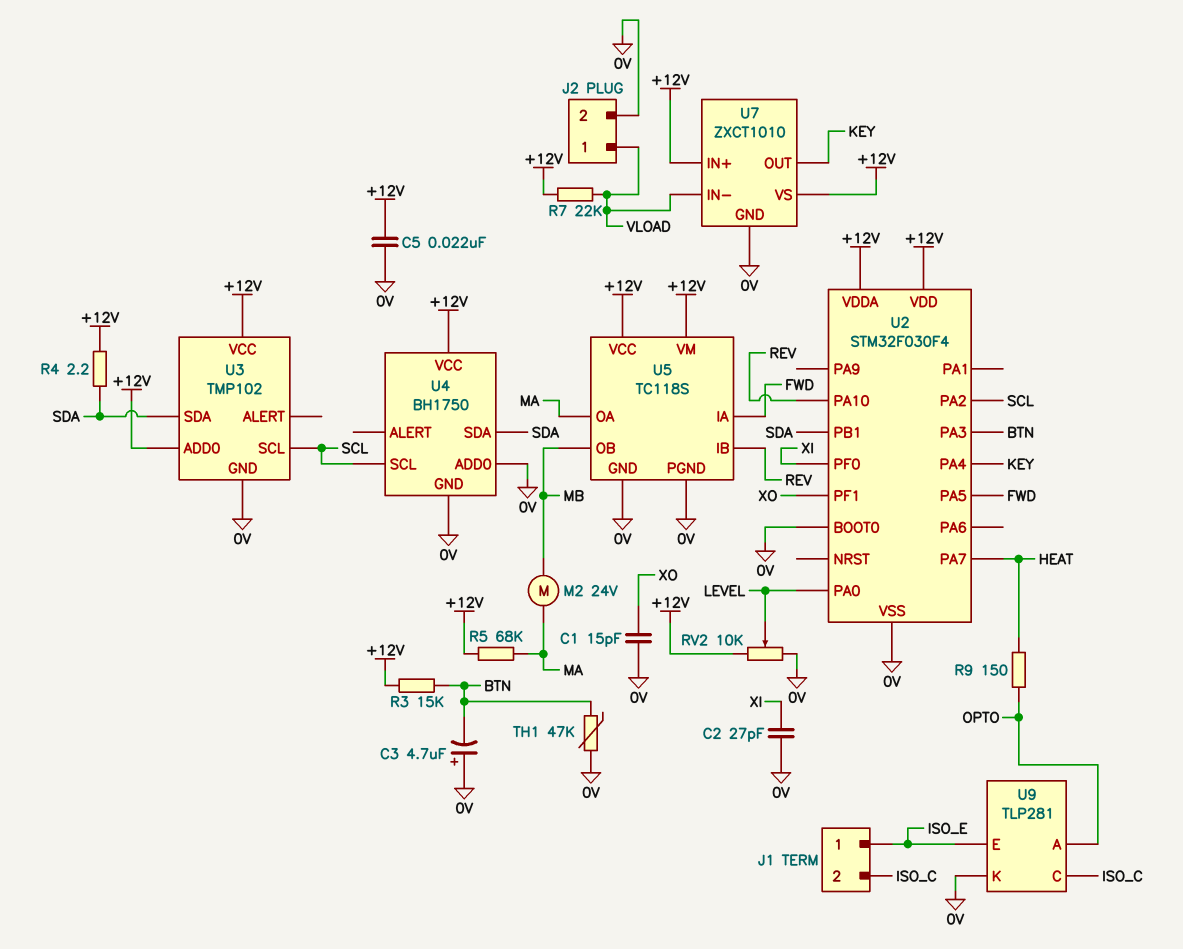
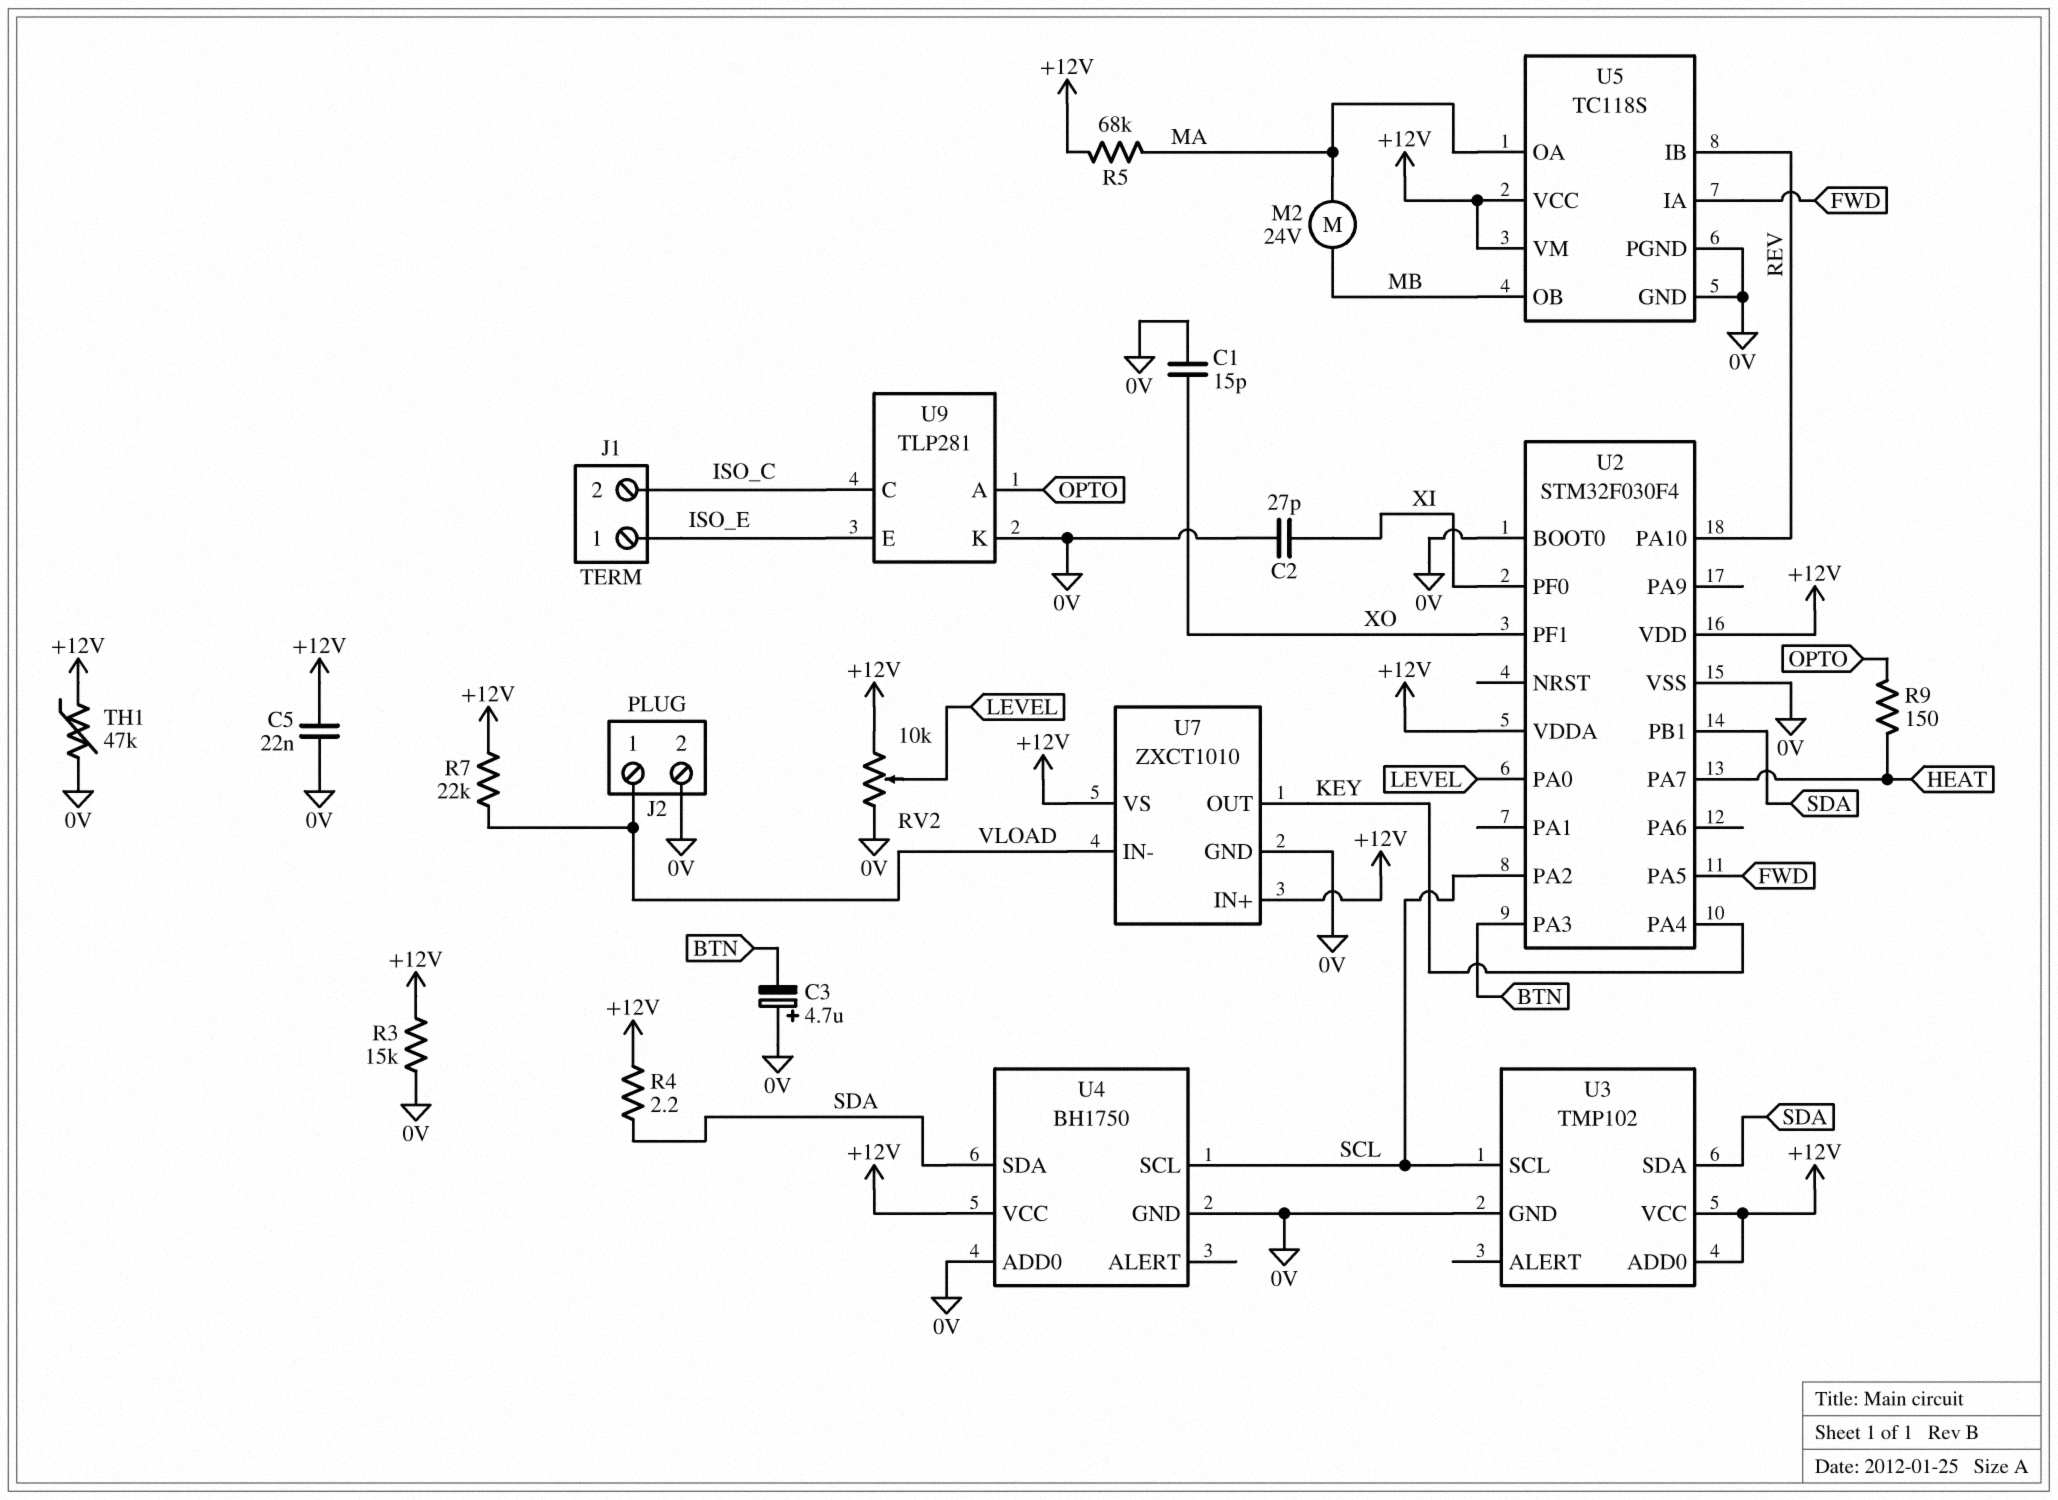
R3: 15k (+12V, BTN) -> 15k (+12V, 0V)
TH1: 47k (0V, BTN) -> 47k (+12V, 0V)

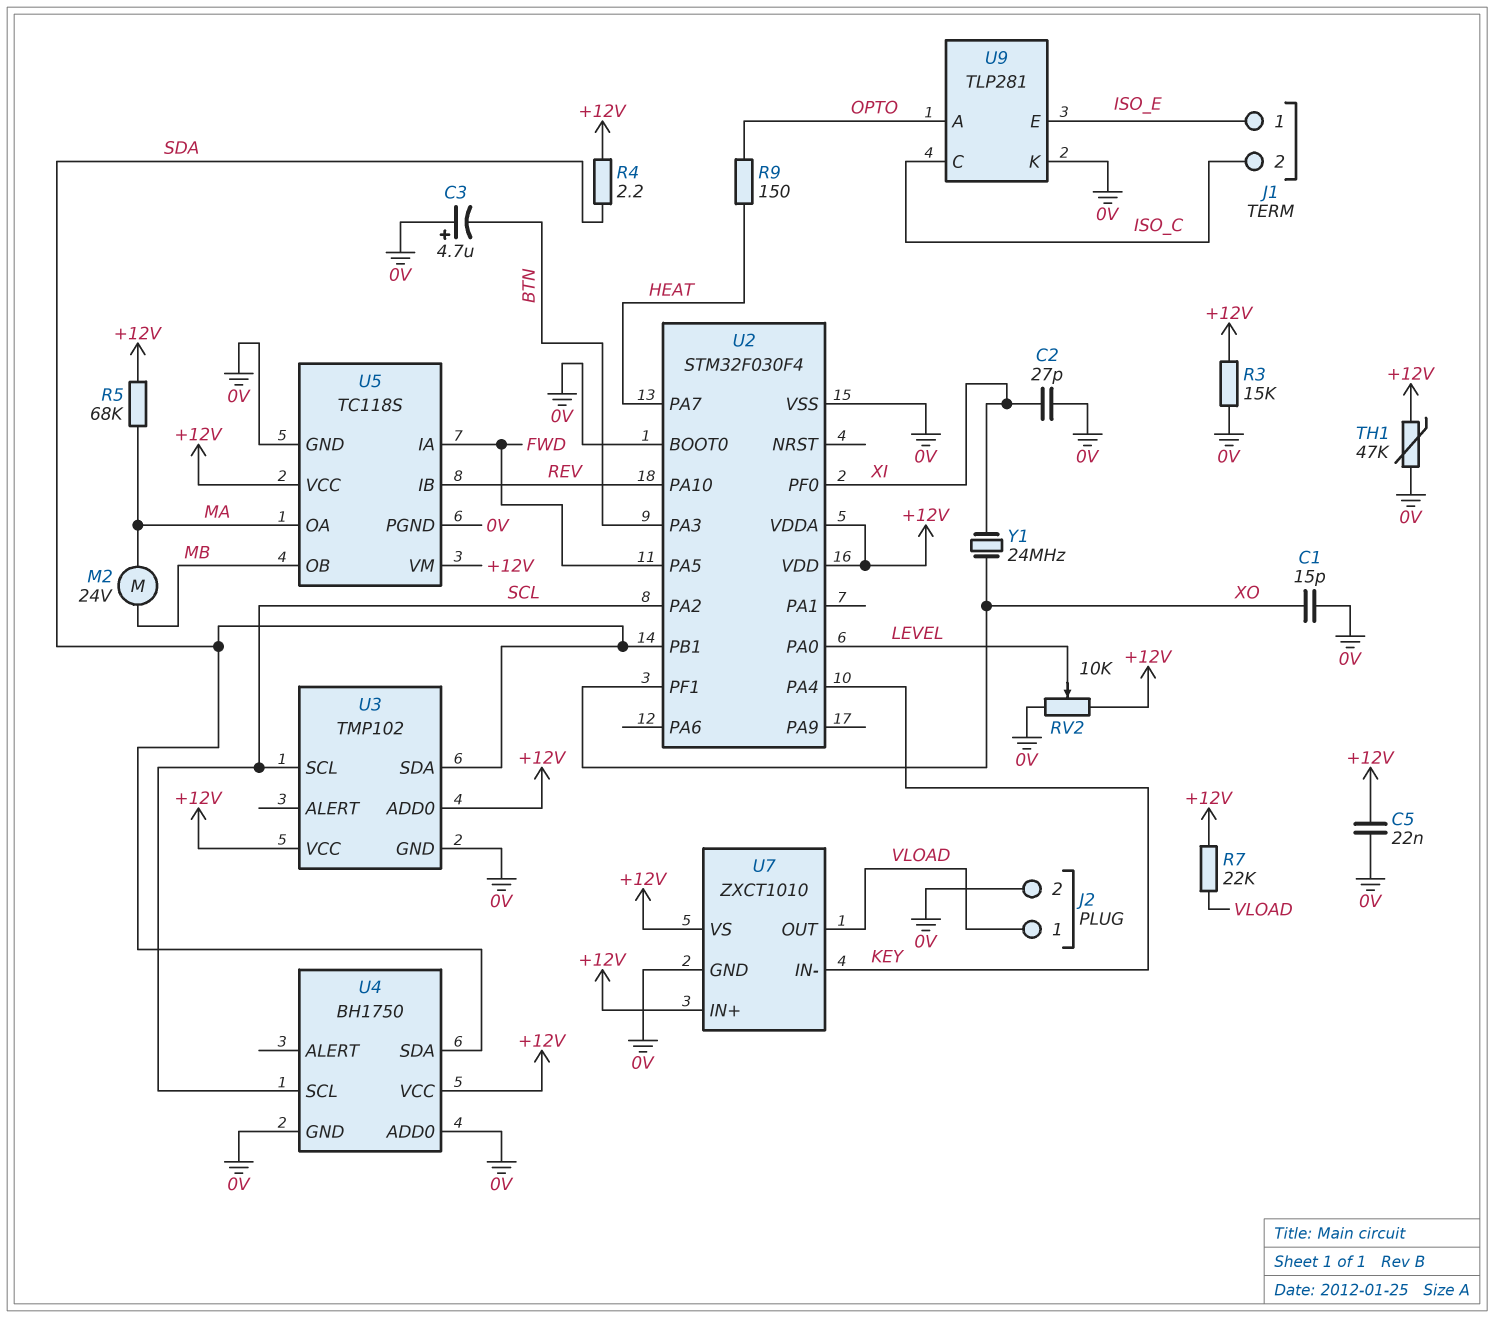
U7 pin IN-: VLOAD -> KEY
U7 pin OUT: KEY -> VLOAD
Y1: none -> 24MHz (XI, XO)

